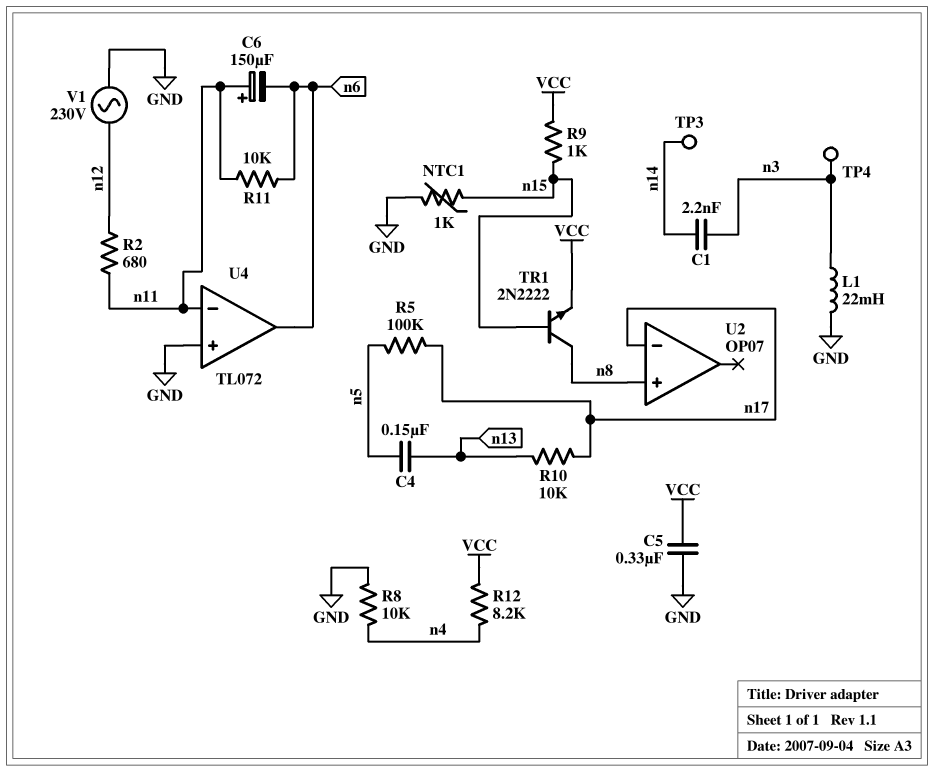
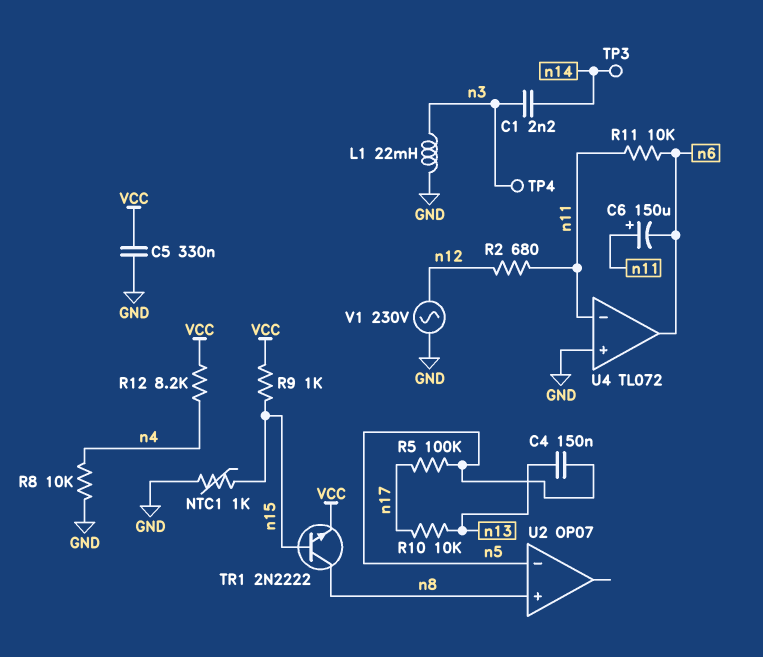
U2 pin in-: n17 -> n5

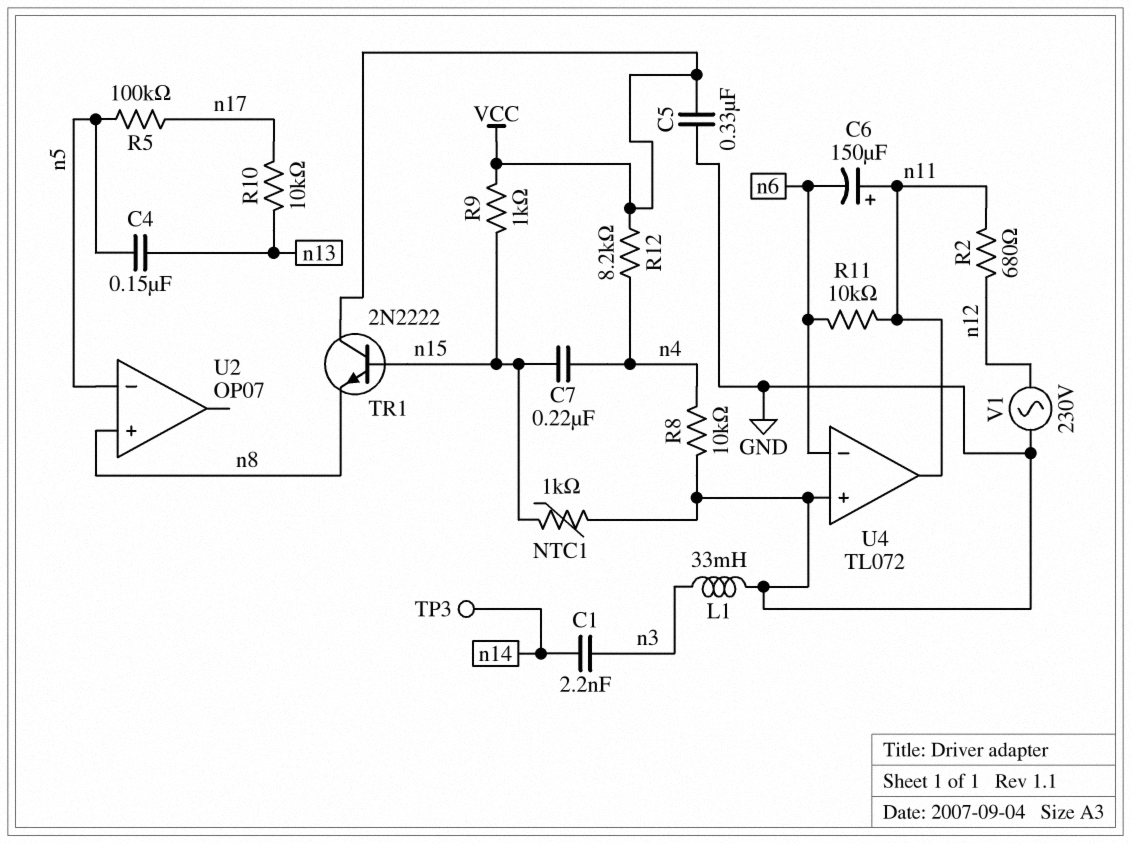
C7: none -> 220nF (n4, n15)
L1: 22mH (GND, n3) -> 33mH (GND, n3)
TP4: test point (n3) -> none
TR1: NPN 2N2222 (B n15, C n8, E VCC) -> NPN 2N2222 (B n15, C VCC, E n8)
U4 pin in-: n11 -> n6
U4 pin out: n6 -> n11

